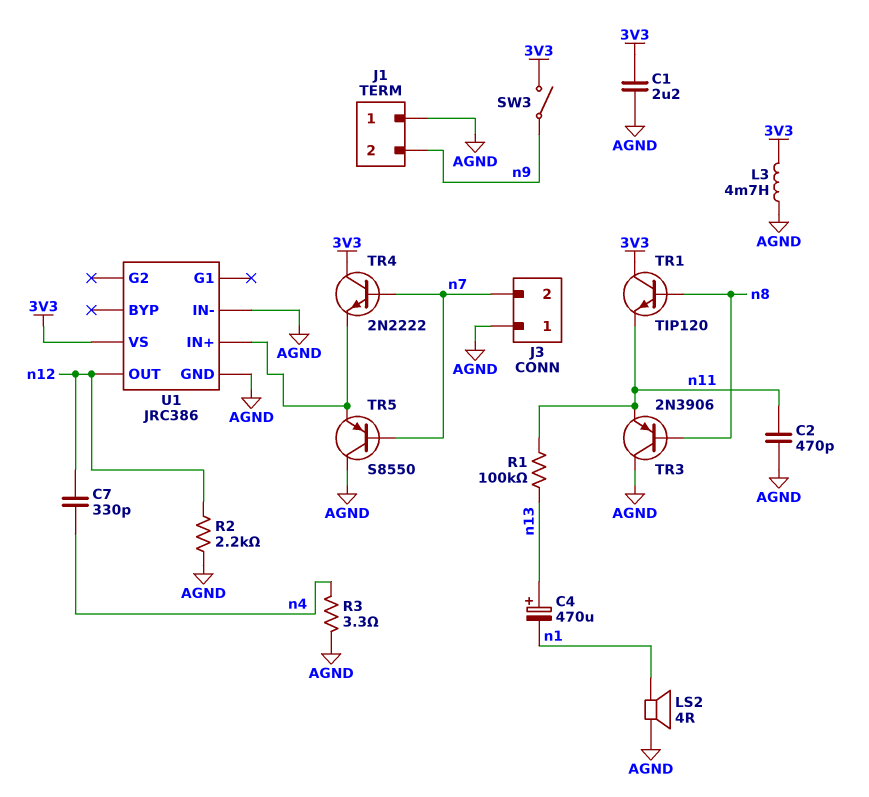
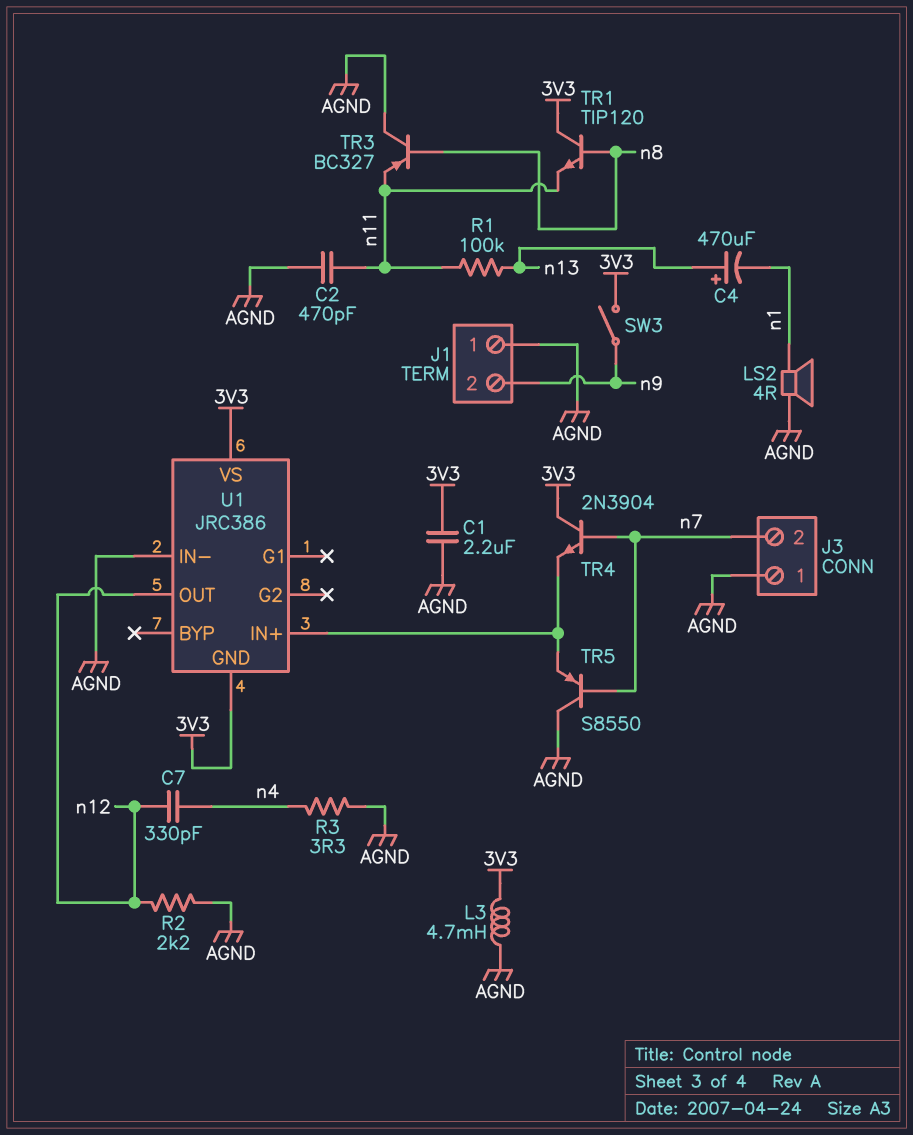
TR3: PNP 2N3906 (B n8, C AGND, E n11) -> PNP BC327 (B n8, C AGND, E n11)
TR4: NPN 2N2222 (B n7, C 3V3, E U1/IN+) -> NPN 2N3904 (B n7, C 3V3, E U1/IN+)
U1 pin GND: AGND -> 3V3

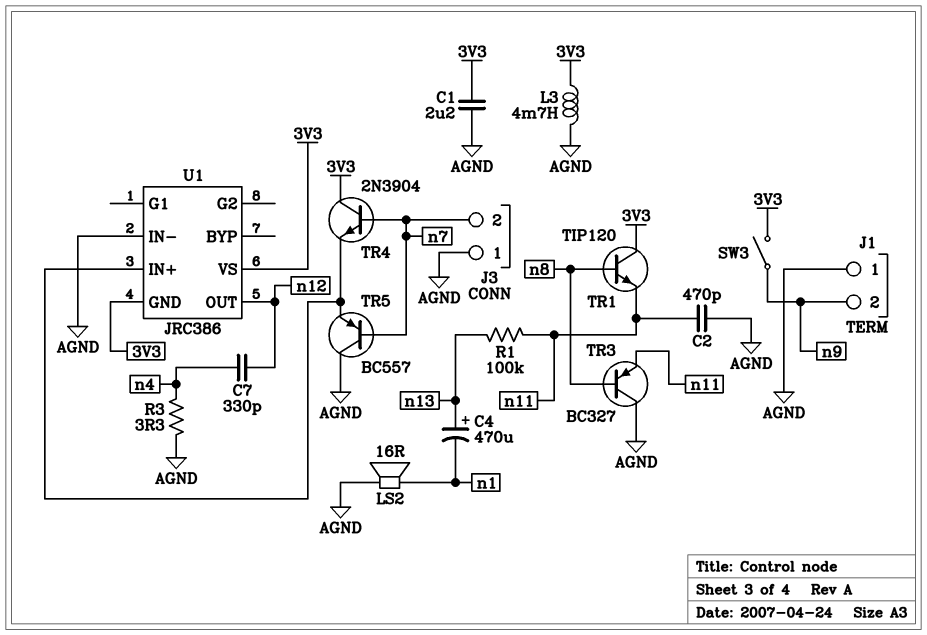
LS2: speaker 4R (AGND, n1) -> speaker 16R (AGND, n1)
R2: 2.2k (AGND, n12) -> none
TR5: PNP S8550 (B n7, C AGND, E U1/IN+) -> PNP BC557 (B n7, C AGND, E U1/IN+)

